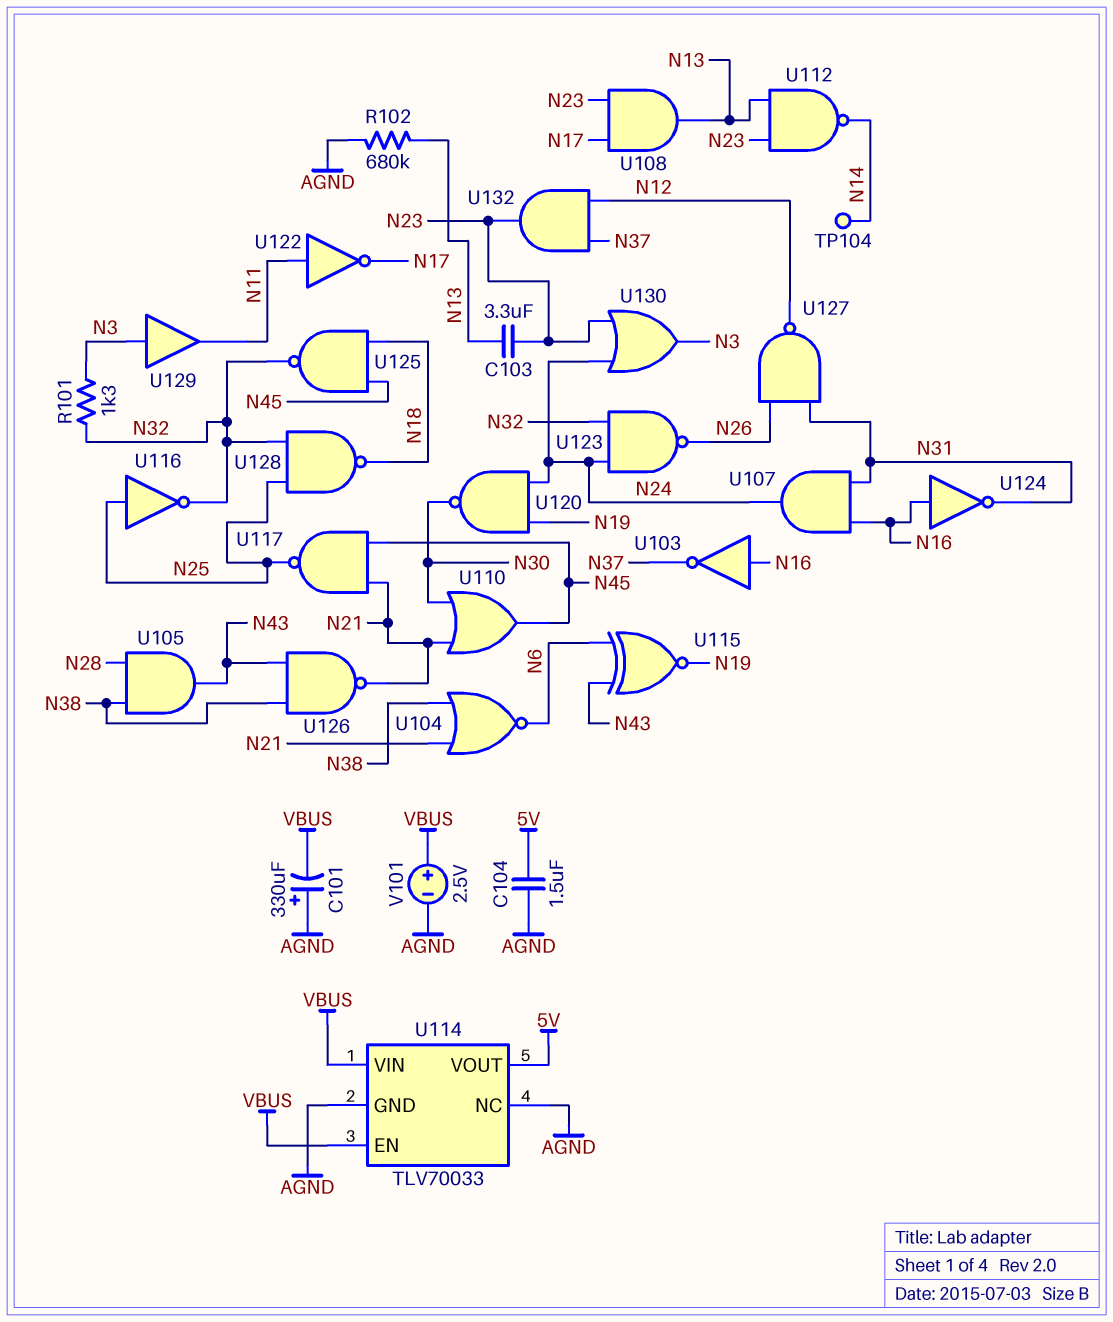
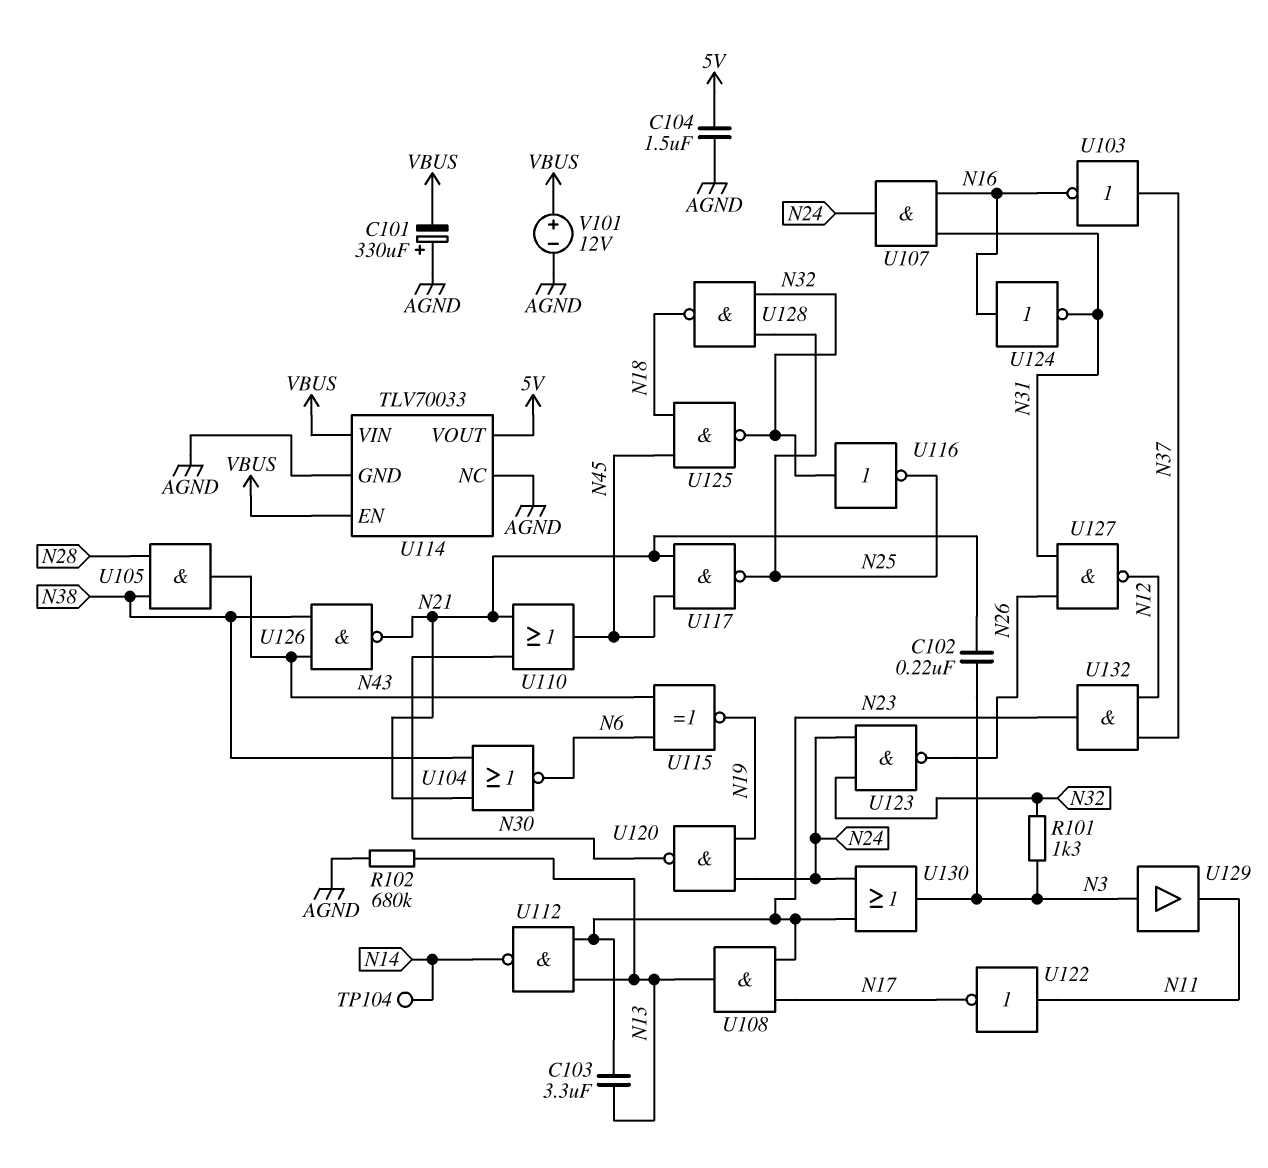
C102: none -> 220nF (N3, N21)
U103: NOT (in N16, out N37) -> NOT (in N37, out N16)
U116: NOT (in N25, out N32) -> NOT (in N32, out N25)
V101: 2.5V (plus VBUS, minus AGND) -> 12V (plus VBUS, minus AGND)

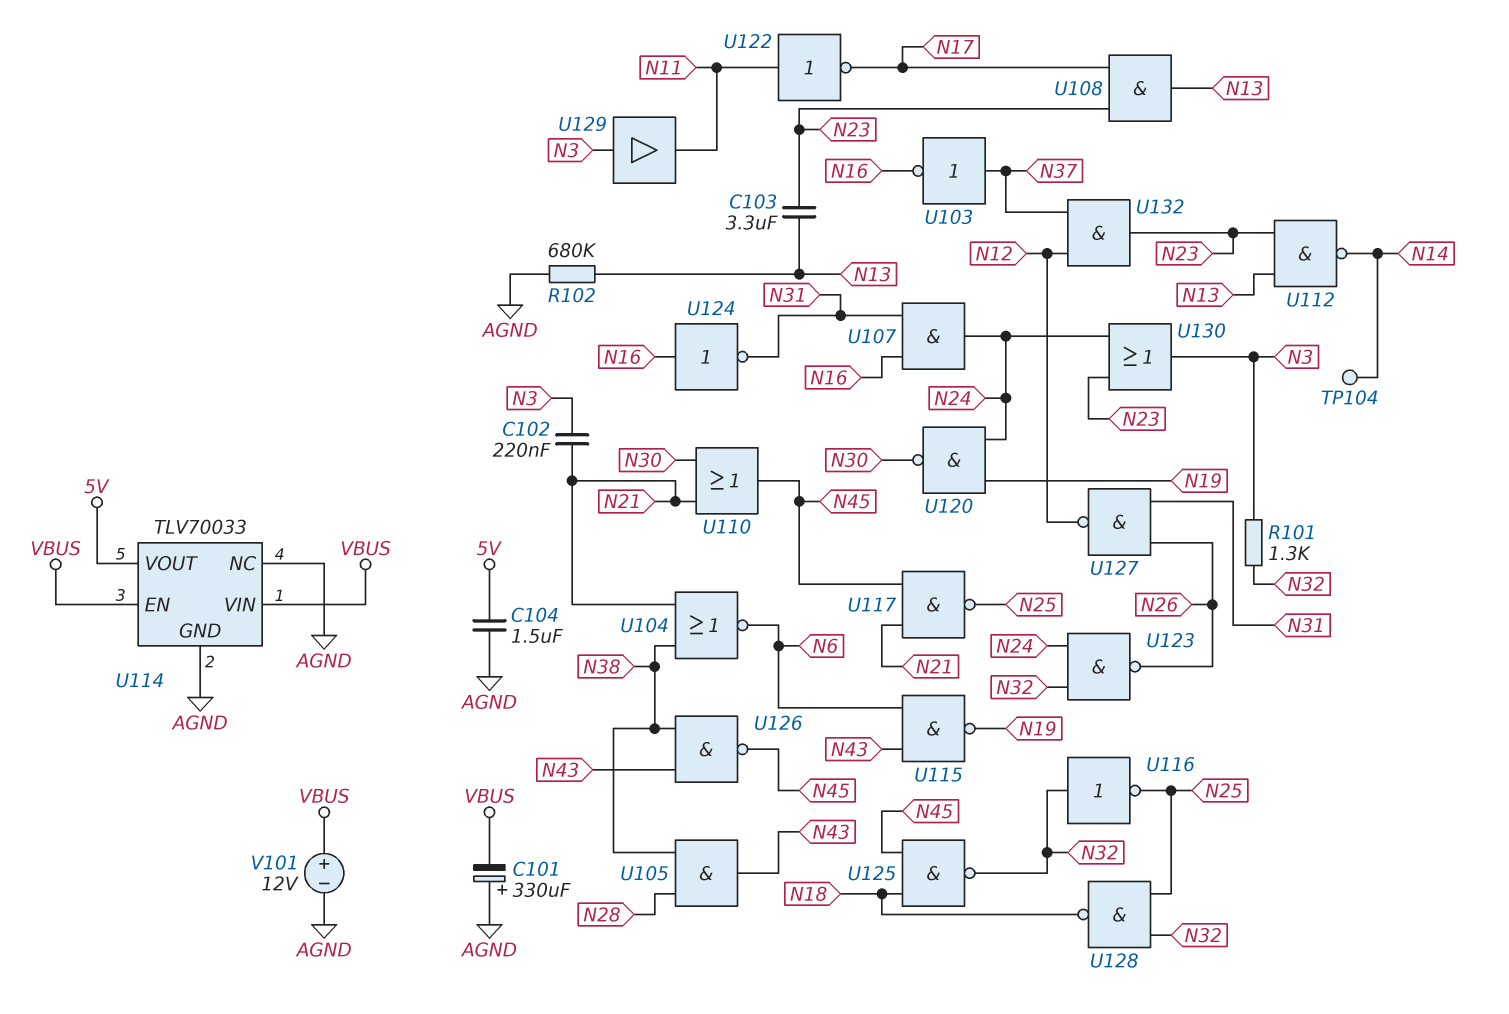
U115: XNOR (in N6, in N43, out N19) -> NAND (in N6, in N43, out N19)
U126: NAND (in N38, in N43, out N21) -> NAND (in N38, in N43, out N45)

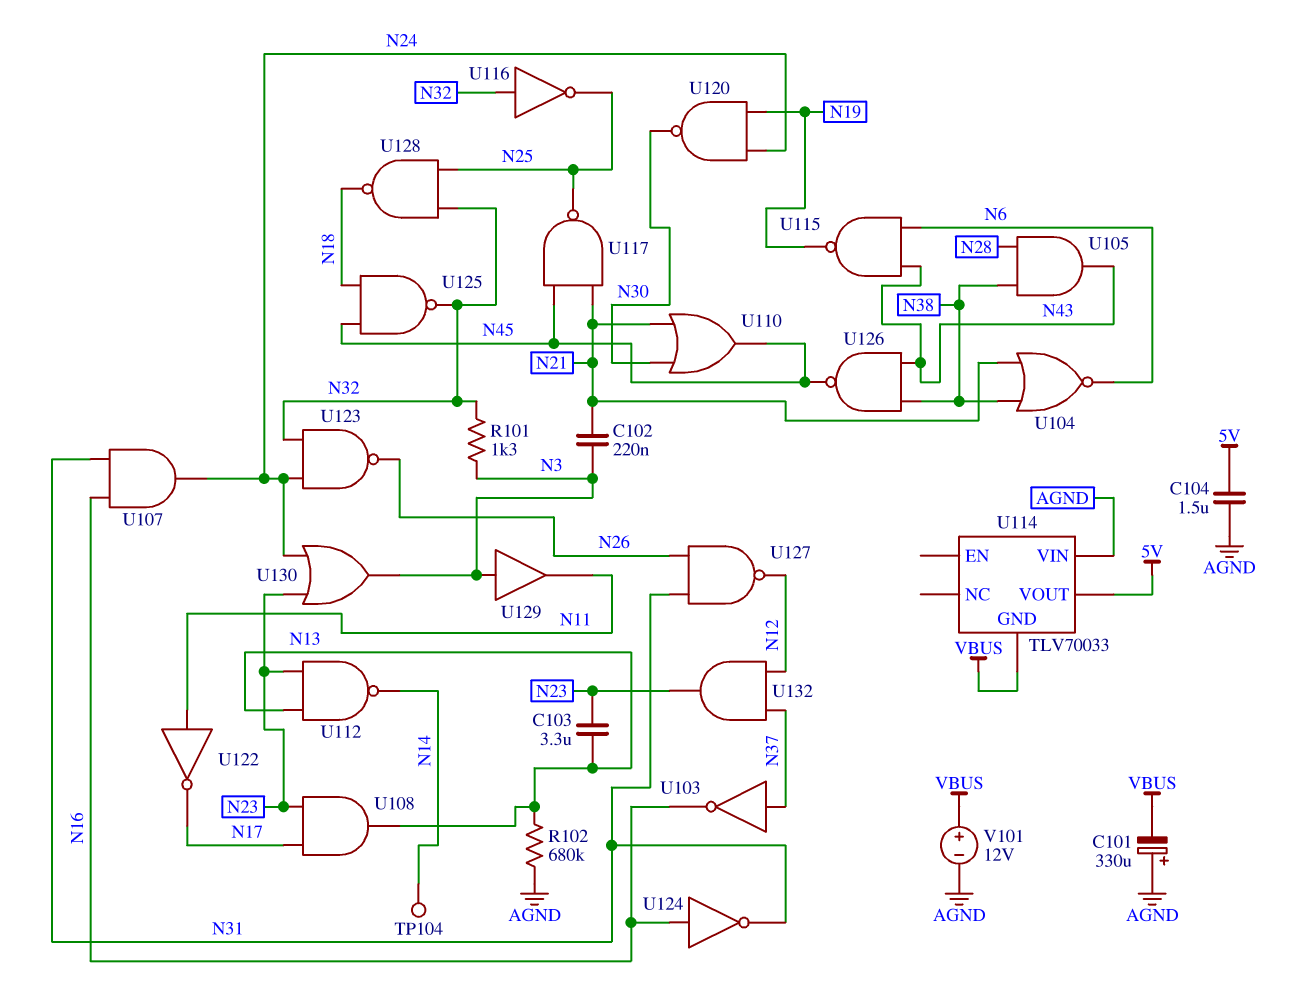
U114 pin EN: VBUS -> none
U114 pin GND: AGND -> VBUS
U114 pin NC: AGND -> none
U114 pin VIN: VBUS -> AGND

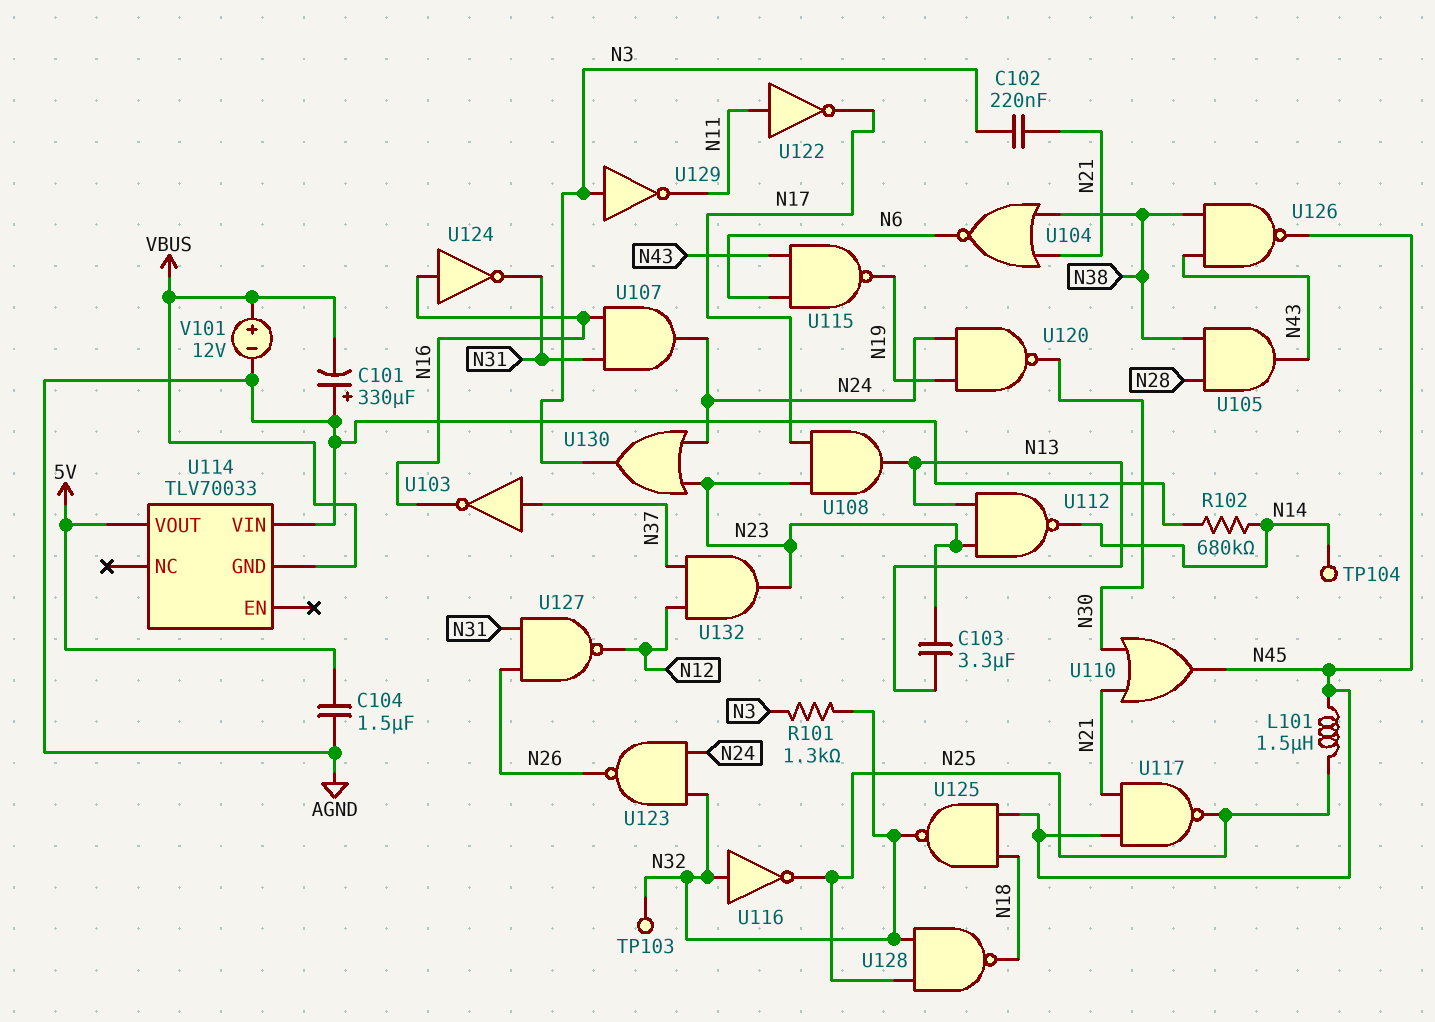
L101: none -> 1.5uH (N25, N45)
R102: 680k (AGND, N13) -> 680k (AGND, N14)
TP103: none -> test point (N32)
U129: buffer (in N3, out N11) -> NOT (in N3, out N11)

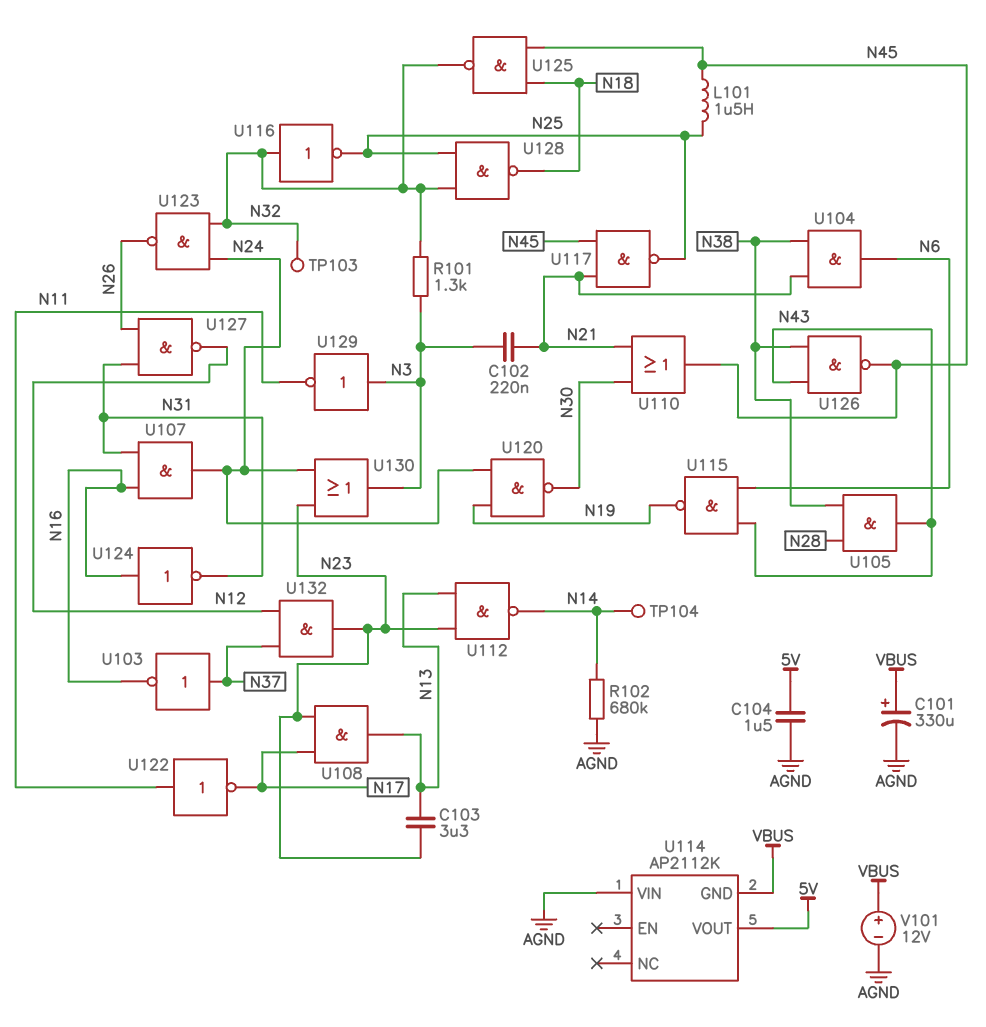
C101: 330uF (plus AGND, minus VBUS) -> 330uF (plus VBUS, minus AGND)
U104: NOR (in N21, in N38, out N6) -> AND (in N21, in N38, out N6)
U114: TLV70033 -> AP2112K

